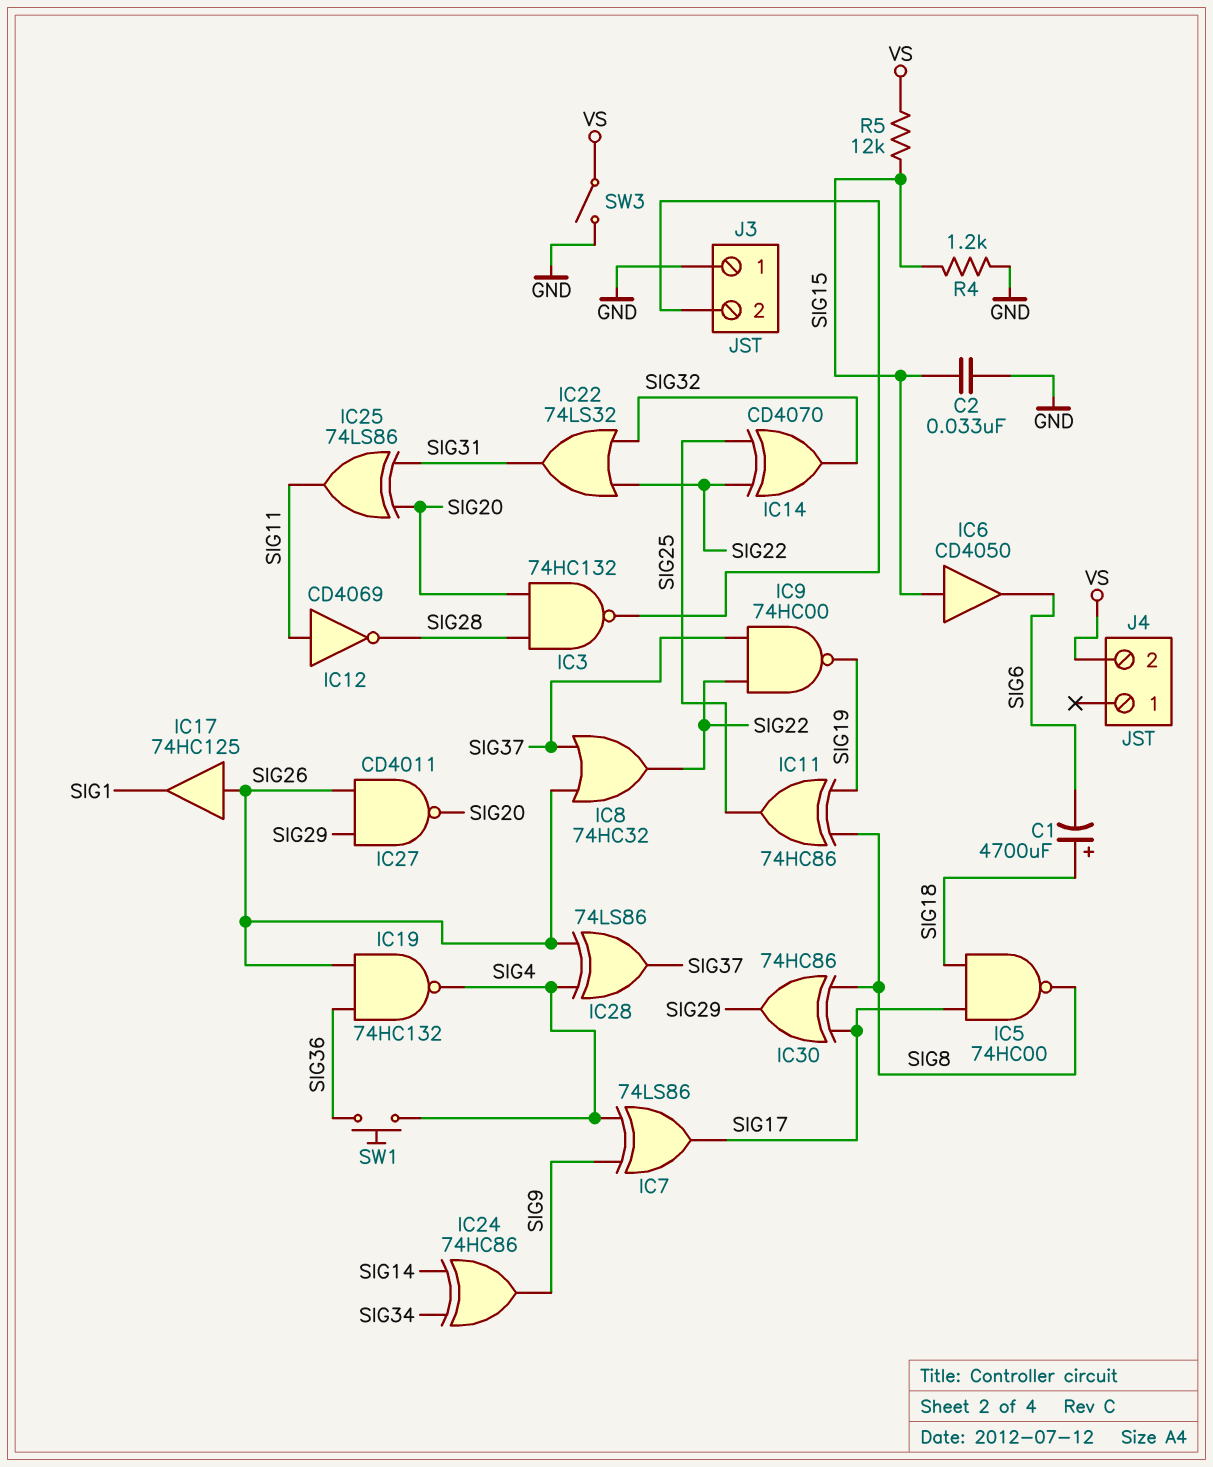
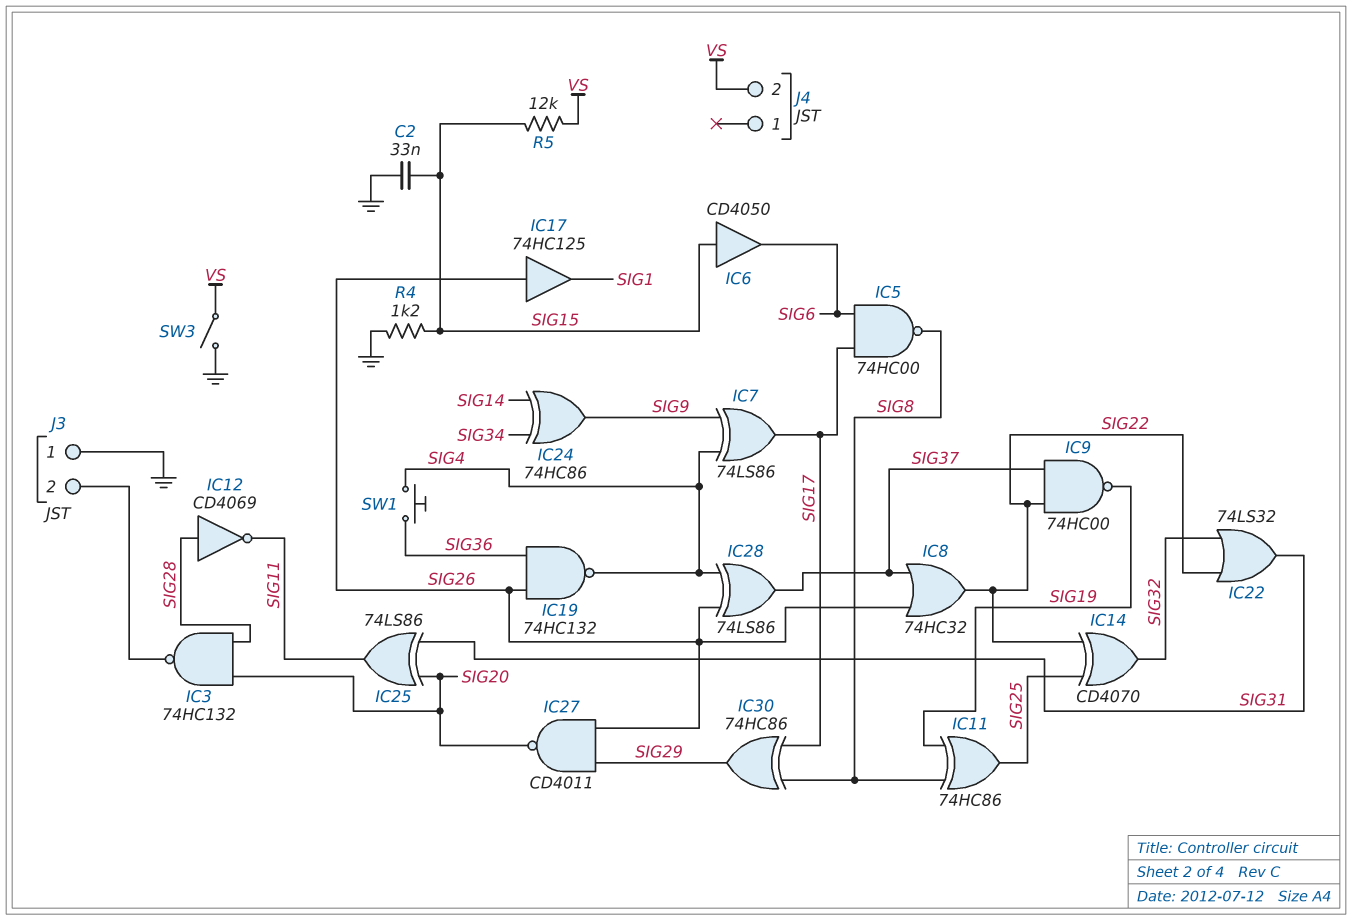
C1: 4700uF (plus SIG18, minus SIG6) -> none
IC5: NAND 74HC00 (in SIG17, in SIG18, out SIG8) -> NAND 74HC00 (in SIG6, in SIG17, out SIG8)
IC12: NOT CD4069 (in SIG11, out SIG28) -> NOT CD4069 (in SIG28, out SIG11)

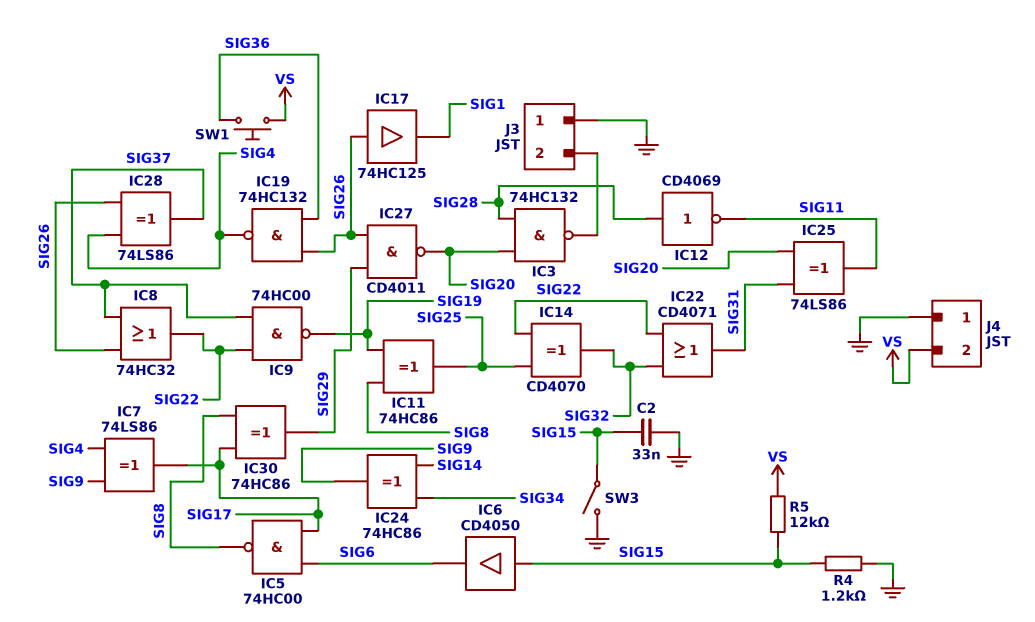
IC22: OR 74LS32 (in SIG22, in SIG32, out SIG31) -> OR CD4071 (in SIG22, in SIG32, out SIG31)
J4 pin 1: none -> GND
SW1: button (SIG4, SIG36) -> button (SIG36, VS)
SW3: switch (GND, VS) -> switch (GND, SIG15)

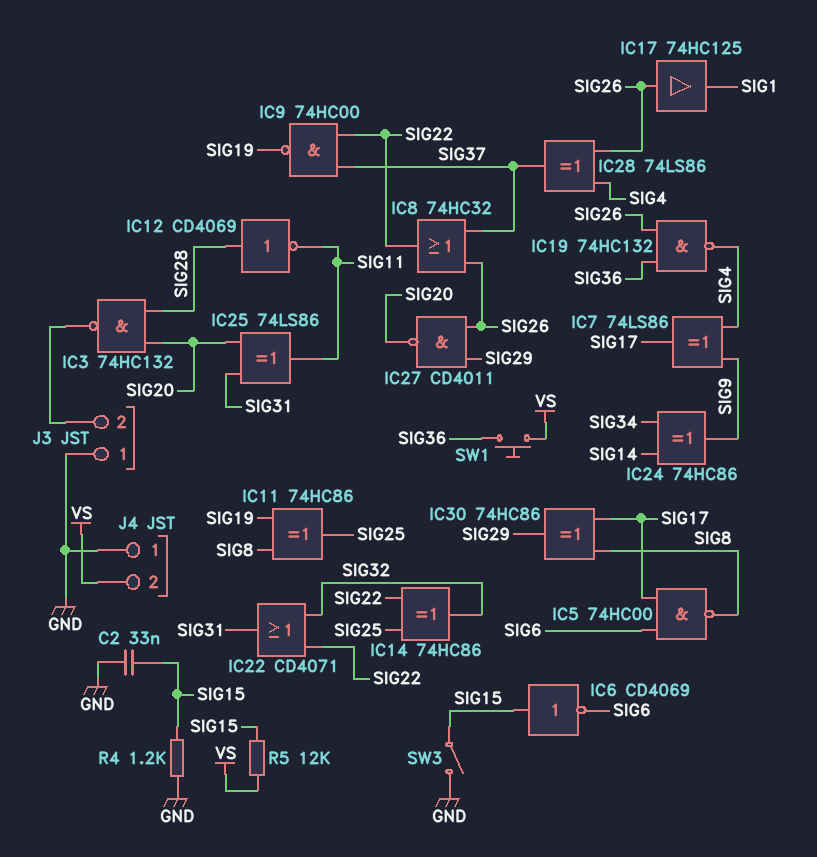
IC6: buffer CD4050 (in SIG15, out SIG6) -> NOT CD4069 (in SIG15, out SIG6)
IC14: XOR CD4070 (in SIG22, in SIG25, out SIG32) -> XOR 74HC86 (in SIG22, in SIG25, out SIG32)

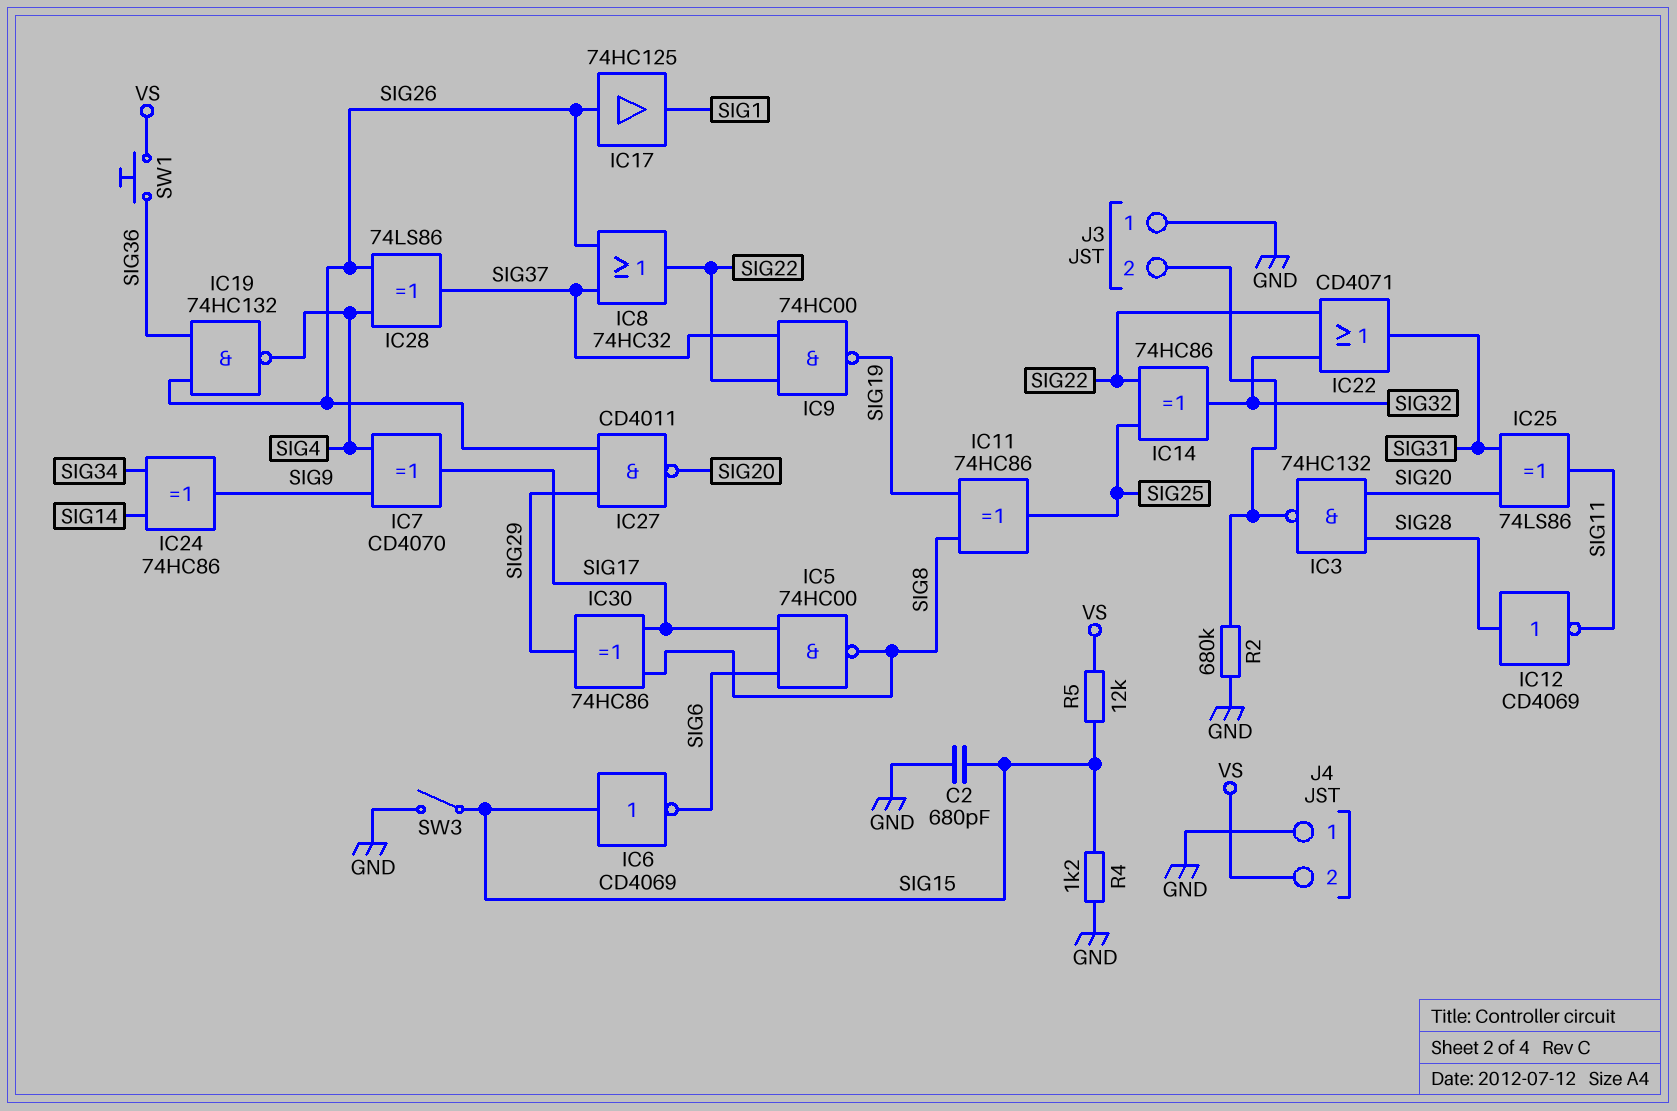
C2: 33nF (GND, SIG15) -> 680pF (GND, SIG15)
IC7: XOR 74LS86 (in SIG4, in SIG9, out SIG17) -> XOR CD4070 (in SIG4, in SIG9, out SIG17)
R2: none -> 680k (GND, J3/2)

